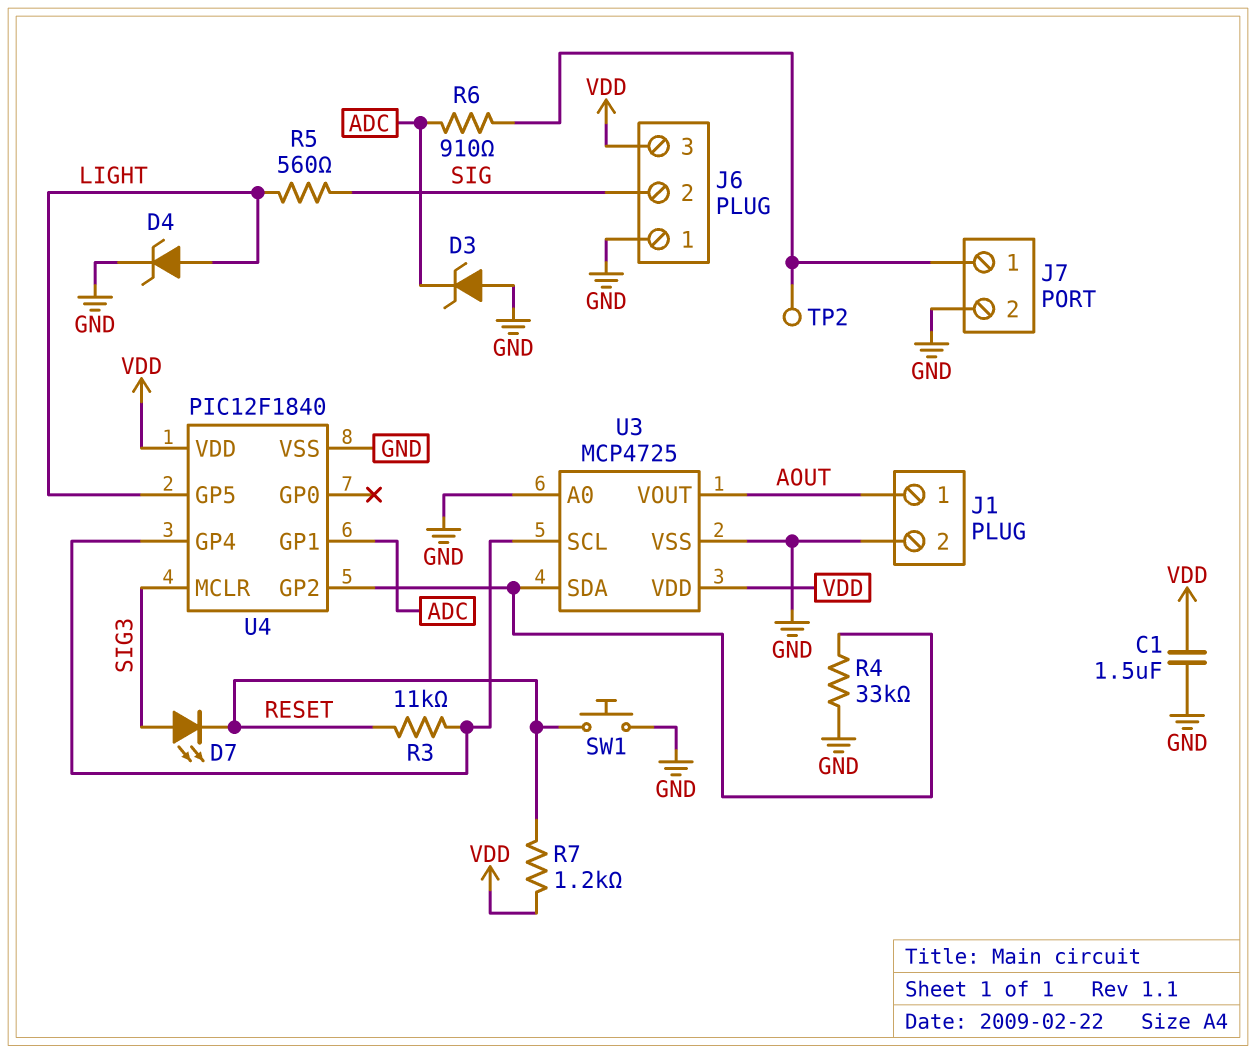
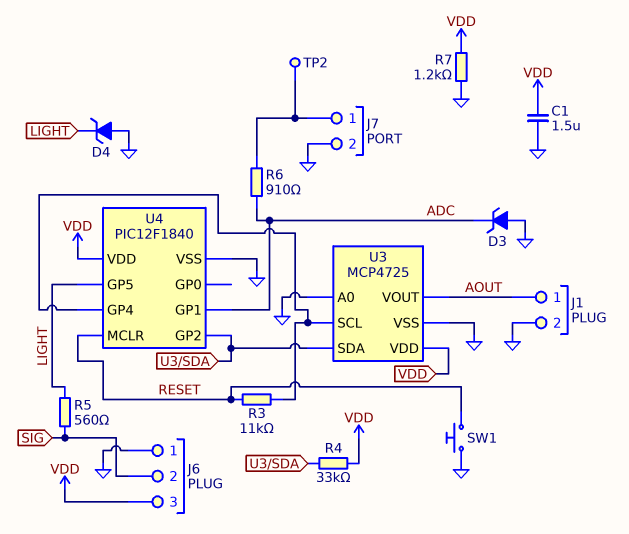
D4: zener (A LIGHT, K GND) -> zener (A GND, K LIGHT)
D7: LED (A SIG3, K RESET) -> none
R4: 33k (GND, U3/SDA) -> 33k (U3/SDA, VDD)
R7: 1.2k (RESET, VDD) -> 1.2k (GND, VDD)
U4 pin MCLR: SIG3 -> RESET

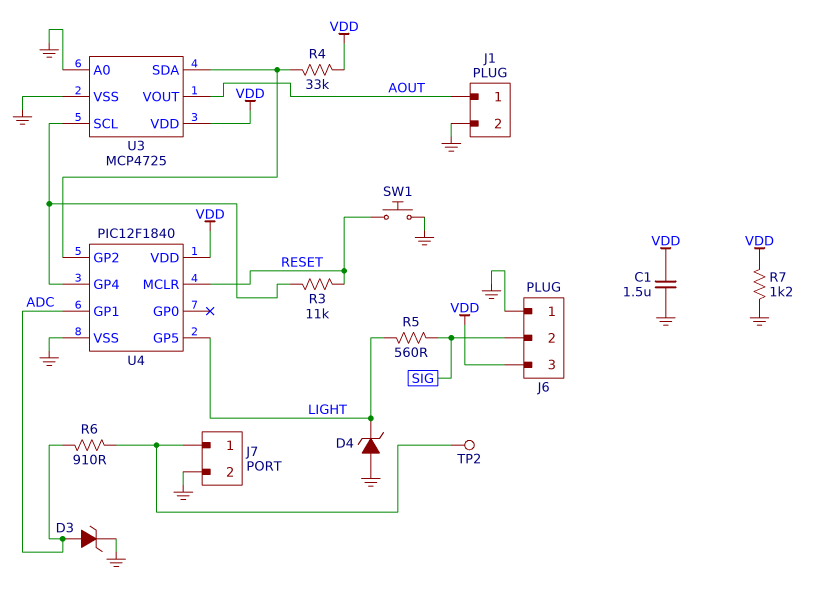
D3: zener (A GND, K ADC) -> zener (A ADC, K GND)

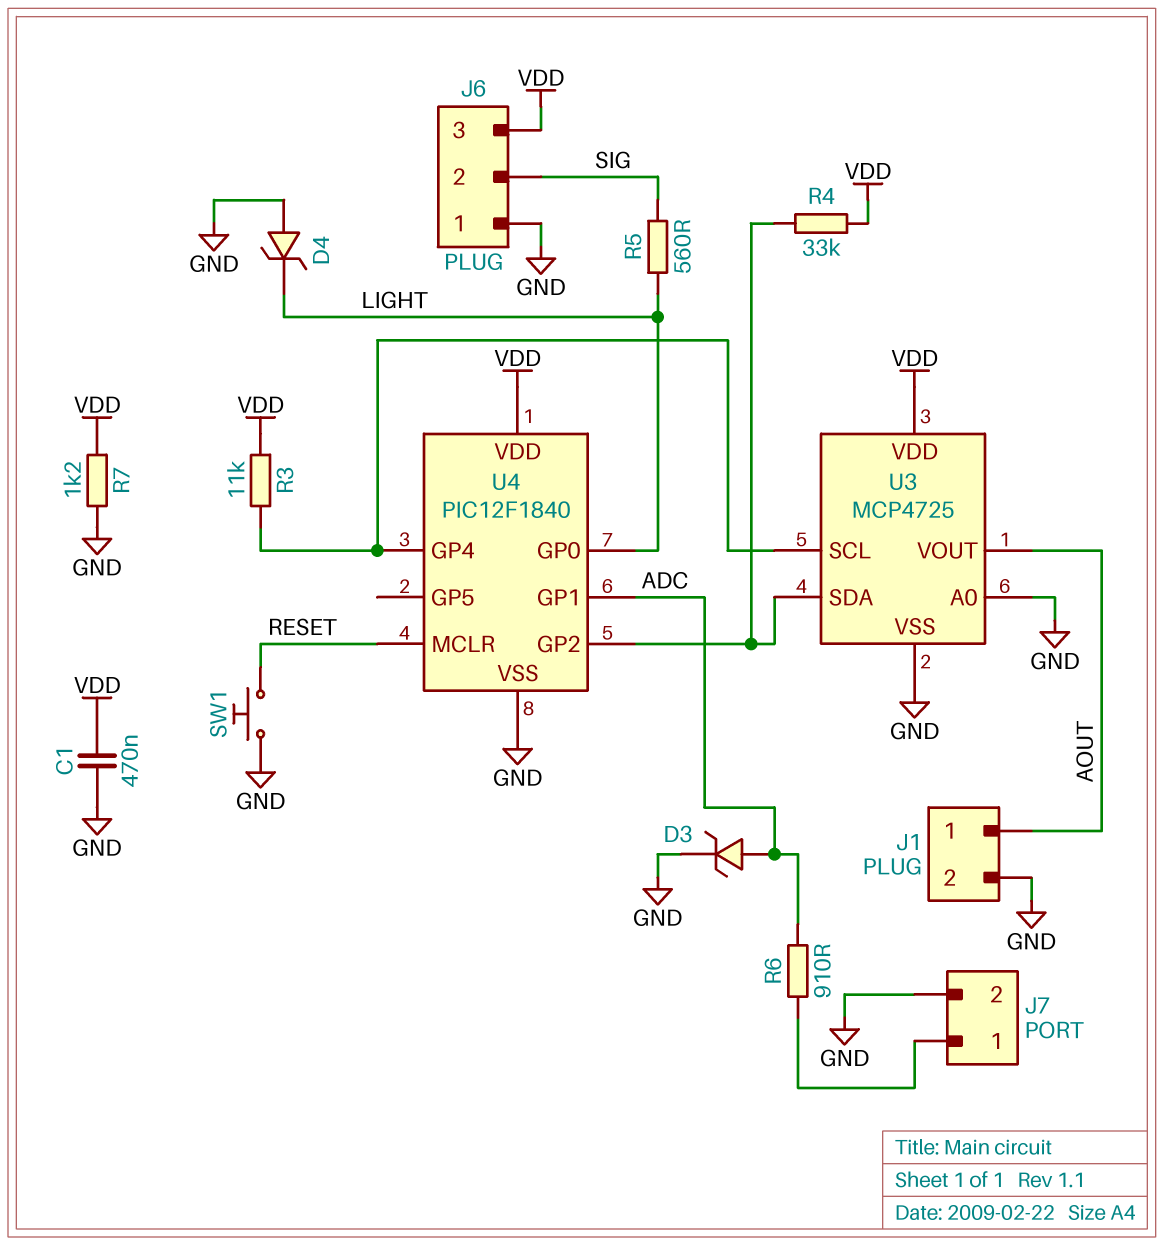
C1: 1.5uF (GND, VDD) -> 470nF (GND, VDD)
R3: 11k (RESET, U3/SCL) -> 11k (U3/SCL, VDD)
TP2: test point (J7/1) -> none
U4 pin GP0: none -> LIGHT
U4 pin GP5: LIGHT -> none

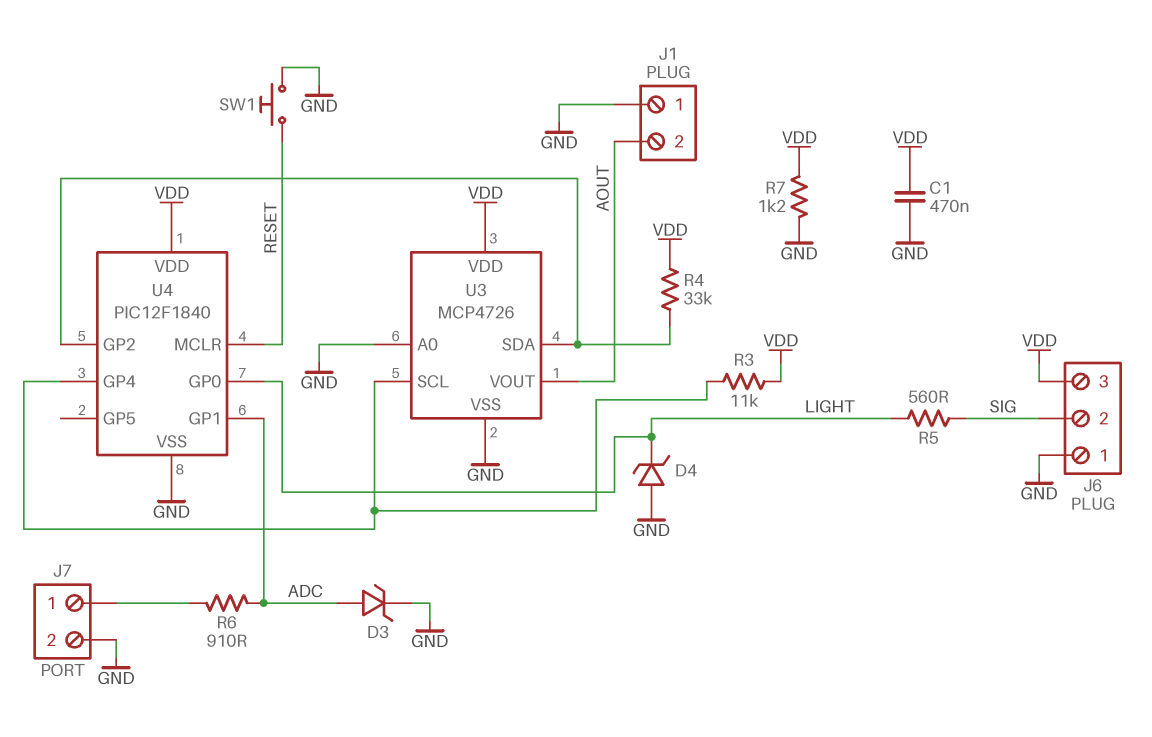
J1 pin 1: AOUT -> GND
J1 pin 2: GND -> AOUT
U3: MCP4725 -> MCP4726

